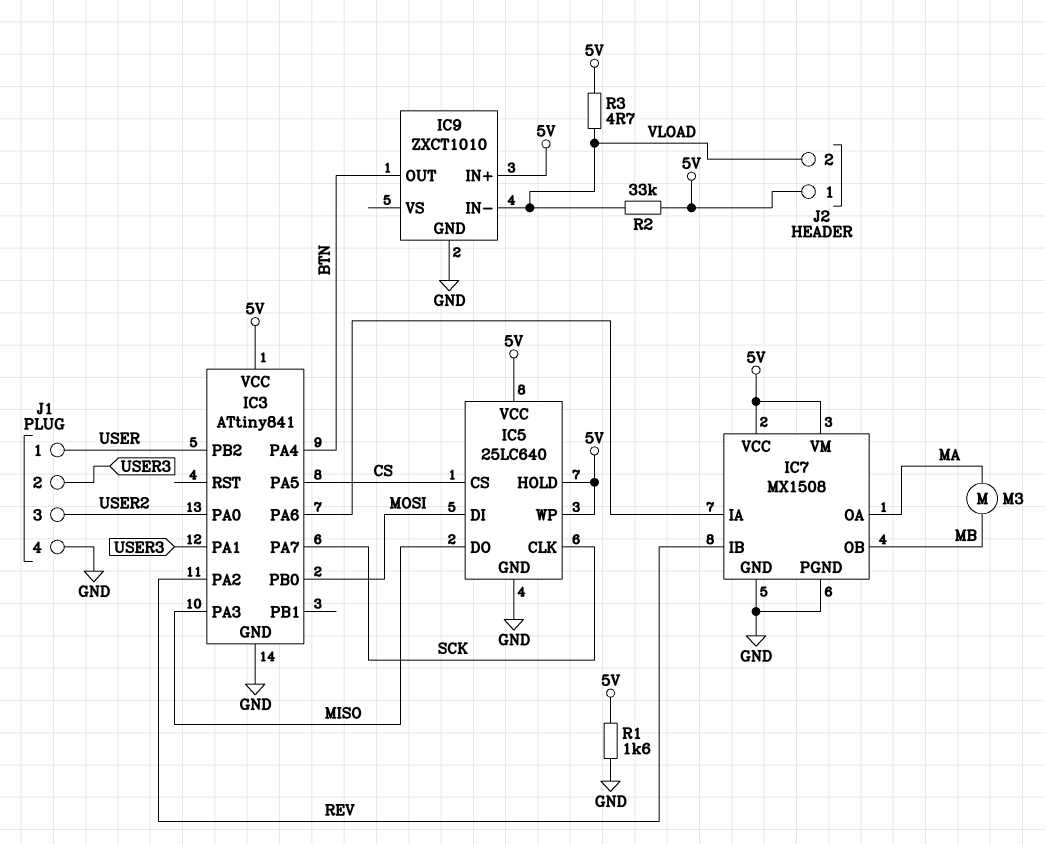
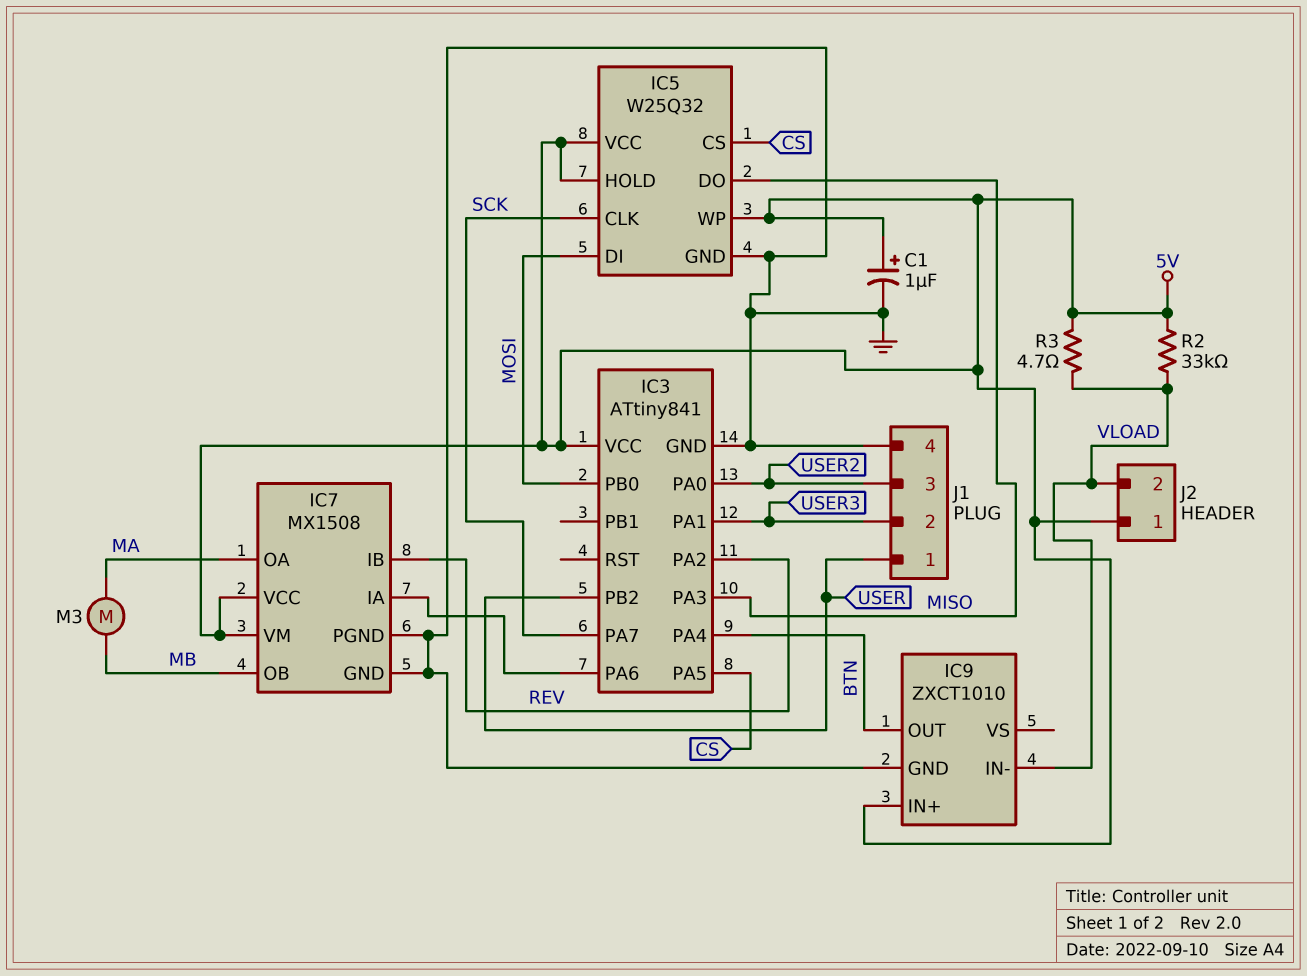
C1: none -> 1uF (plus 5V, minus GND)
IC5: 25LC640 -> W25Q32
R1: 1.6k (5V, GND) -> none

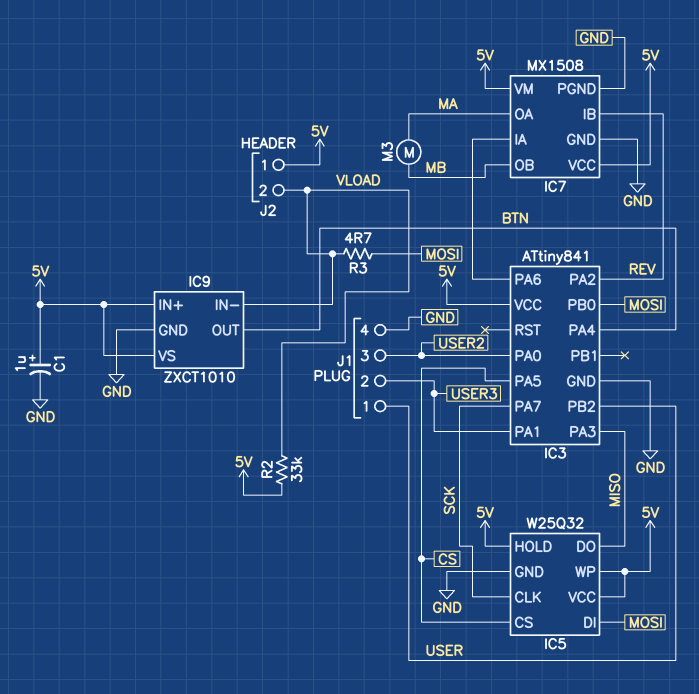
IC9 pin VS: none -> 5V
R3: 4.7 (5V, VLOAD) -> 4.7 (MOSI, VLOAD)

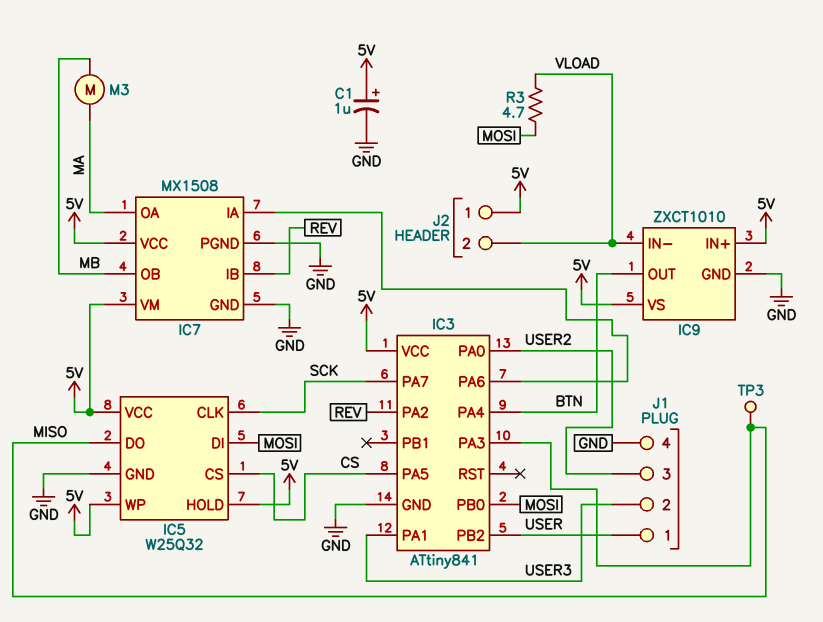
R2: 33k (5V, VLOAD) -> none
TP3: none -> test point (MISO)

